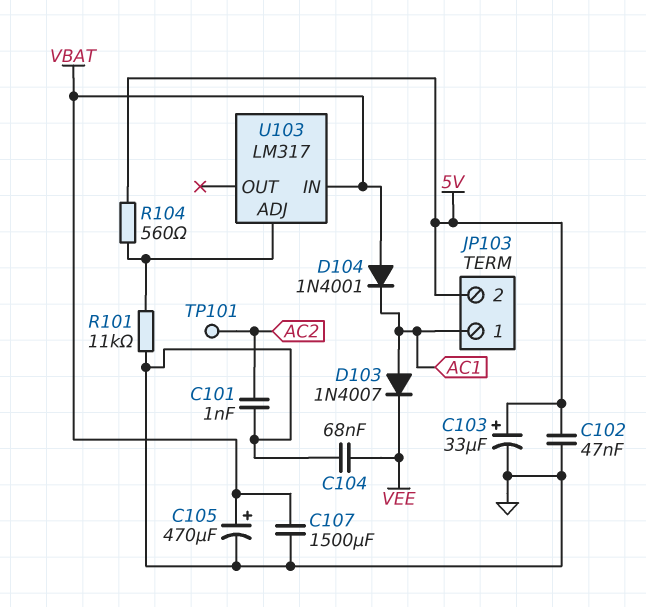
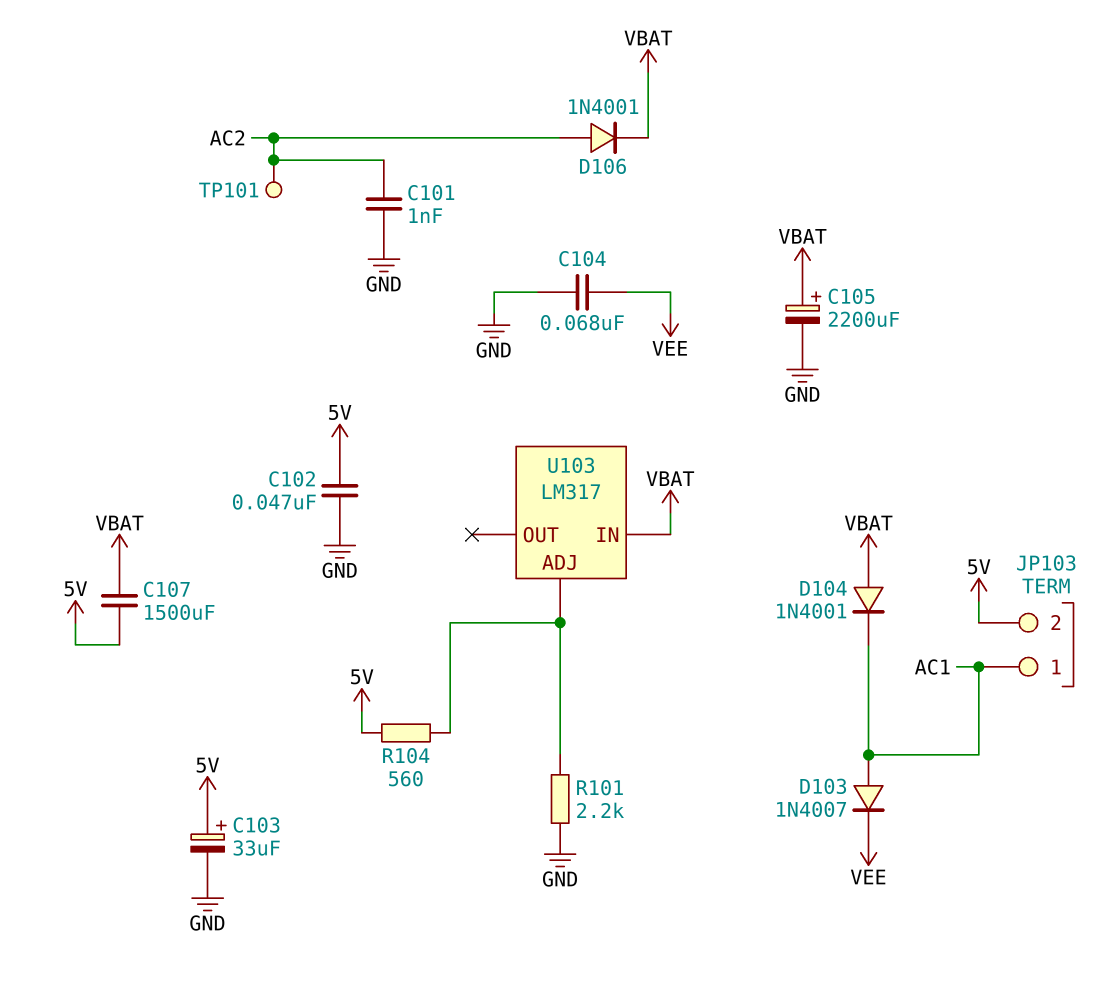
C105: 470uF (plus VBAT, minus GND) -> 2200uF (plus VBAT, minus GND)
C107: 1500uF (GND, VBAT) -> 1500uF (5V, VBAT)
D106: none -> diode 1N4001 (A AC2, K VBAT)
R101: 11k (GND, U103/ADJ) -> 2.2k (GND, U103/ADJ)

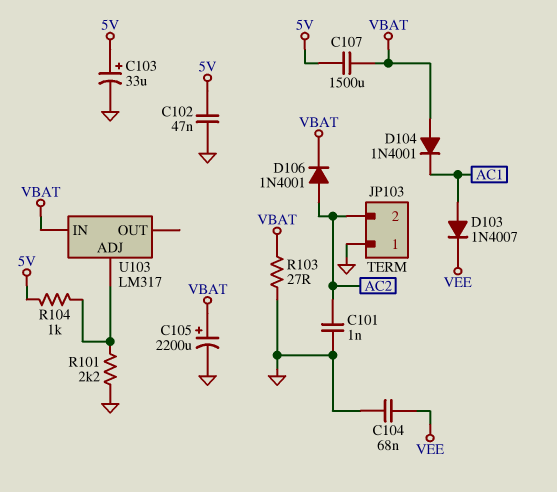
JP103 pin 1: AC1 -> GND
JP103 pin 2: 5V -> AC2
R103: none -> 27 (GND, VBAT)
R104: 560 (5V, U103/ADJ) -> 1k (5V, U103/ADJ)
TP101: test point (AC2) -> none

